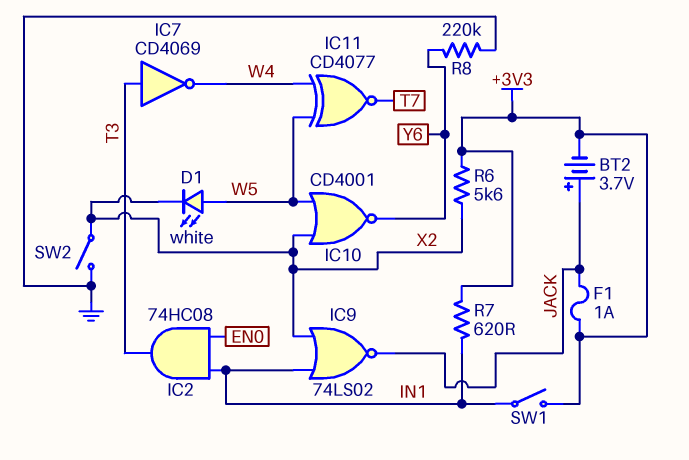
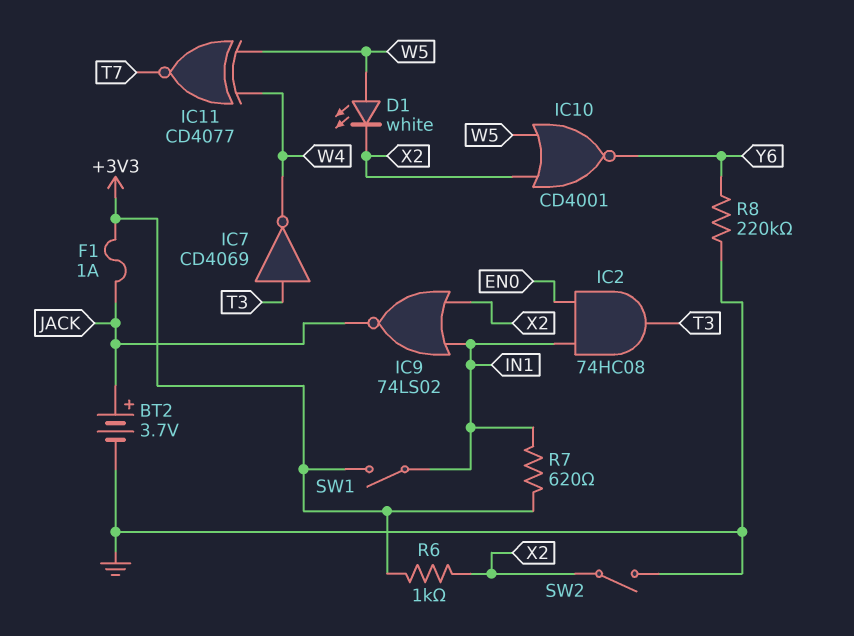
BT2: 3.7V (plus JACK, minus +3V3) -> 3.7V (plus JACK, minus GND)
R6: 5.6k (+3V3, X2) -> 1k (+3V3, X2)

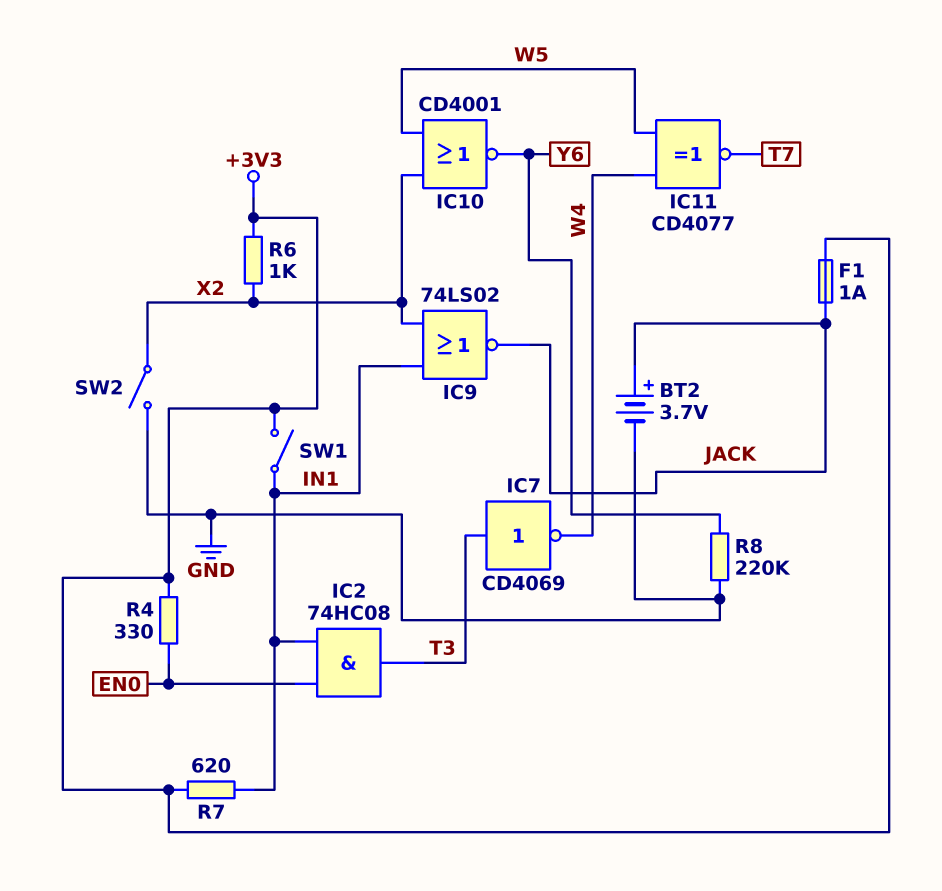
D1: LED white (A W5, K X2) -> none
R4: none -> 330 (+3V3, EN0)

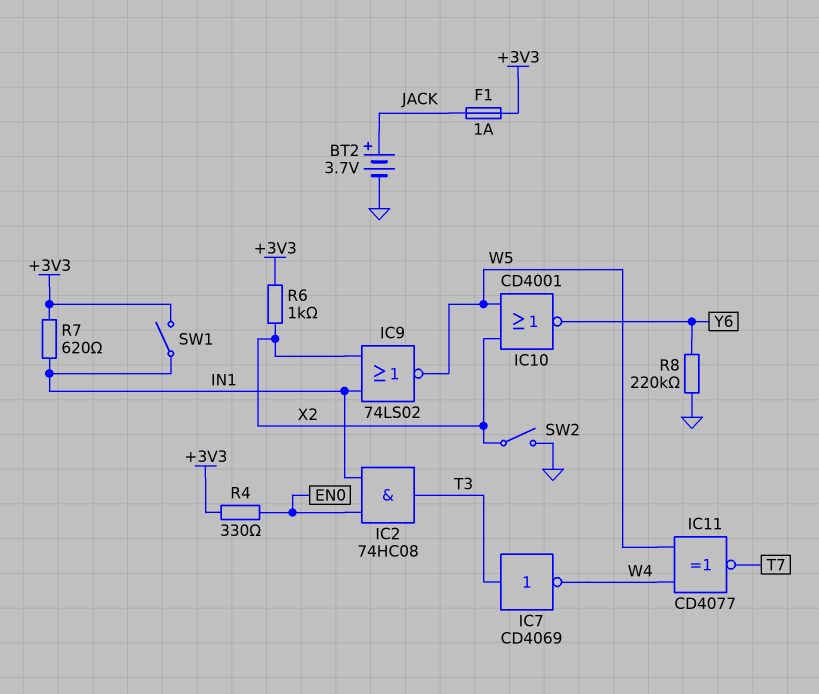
IC9: NOR 74LS02 (in IN1, in X2, out JACK) -> NOR 74LS02 (in IN1, in X2, out W5)

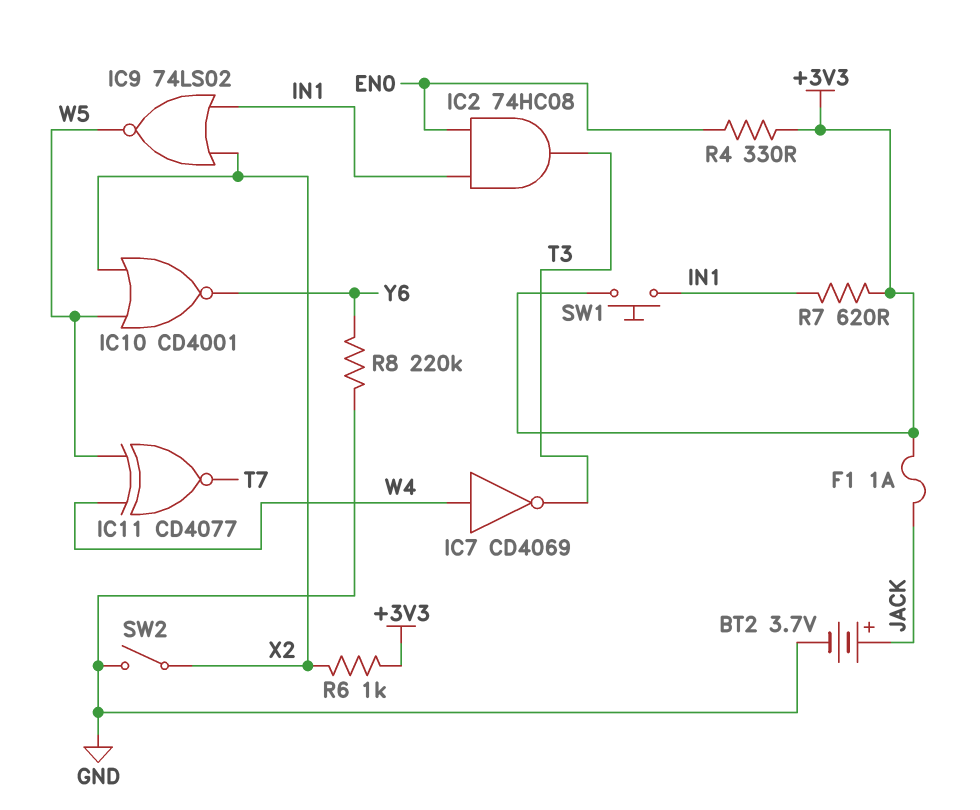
IC7: NOT CD4069 (in T3, out W4) -> NOT CD4069 (in W4, out T3)
SW1: switch (+3V3, IN1) -> button (+3V3, IN1)

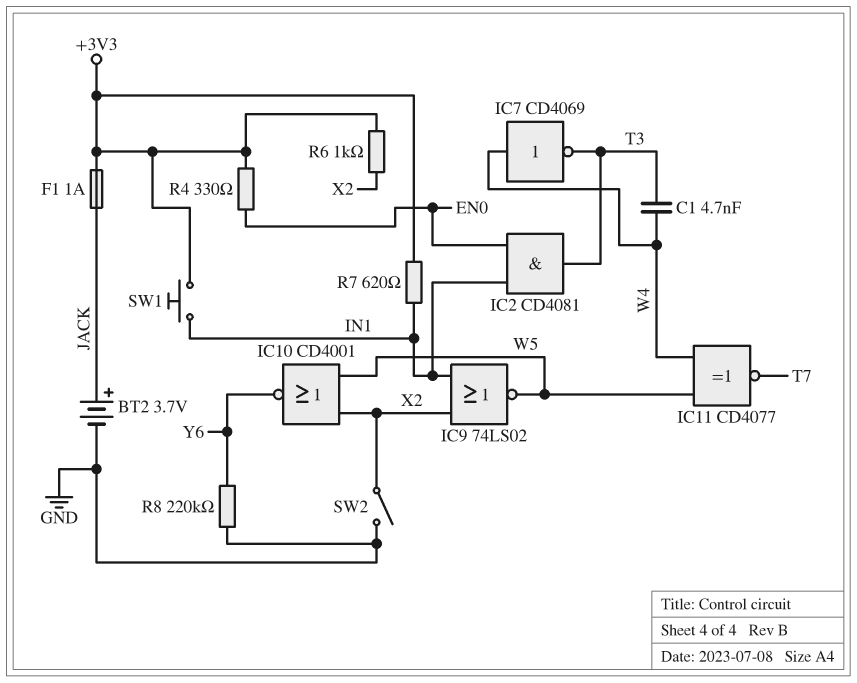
C1: none -> 4.7nF (T3, W4)
IC2: AND 74HC08 (in EN0, in IN1, out T3) -> AND CD4081 (in EN0, in IN1, out T3)

